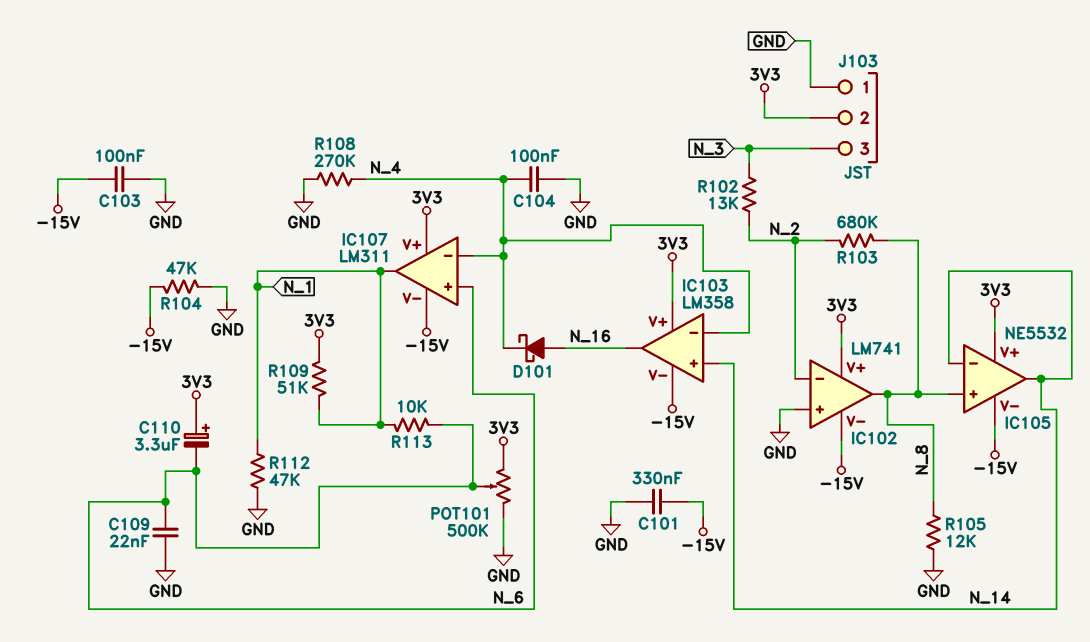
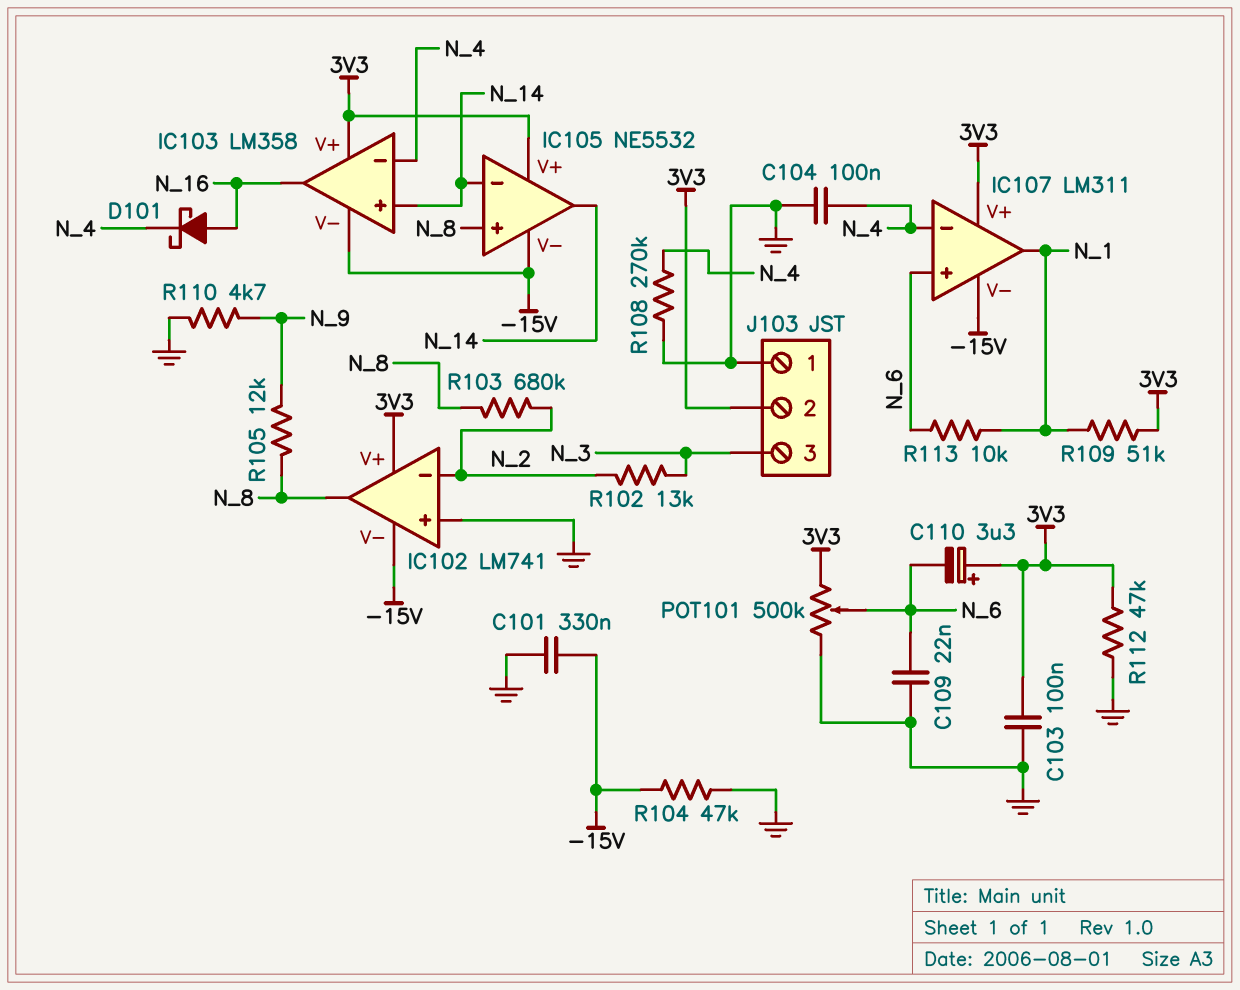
C103: 100nF (-15V, GND) -> 100nF (3V3, GND)
R105: 12k (GND, N_8) -> 12k (N_8, N_9)
R110: none -> 4.7k (GND, N_9)
R112: 47k (GND, N_1) -> 47k (3V3, GND)

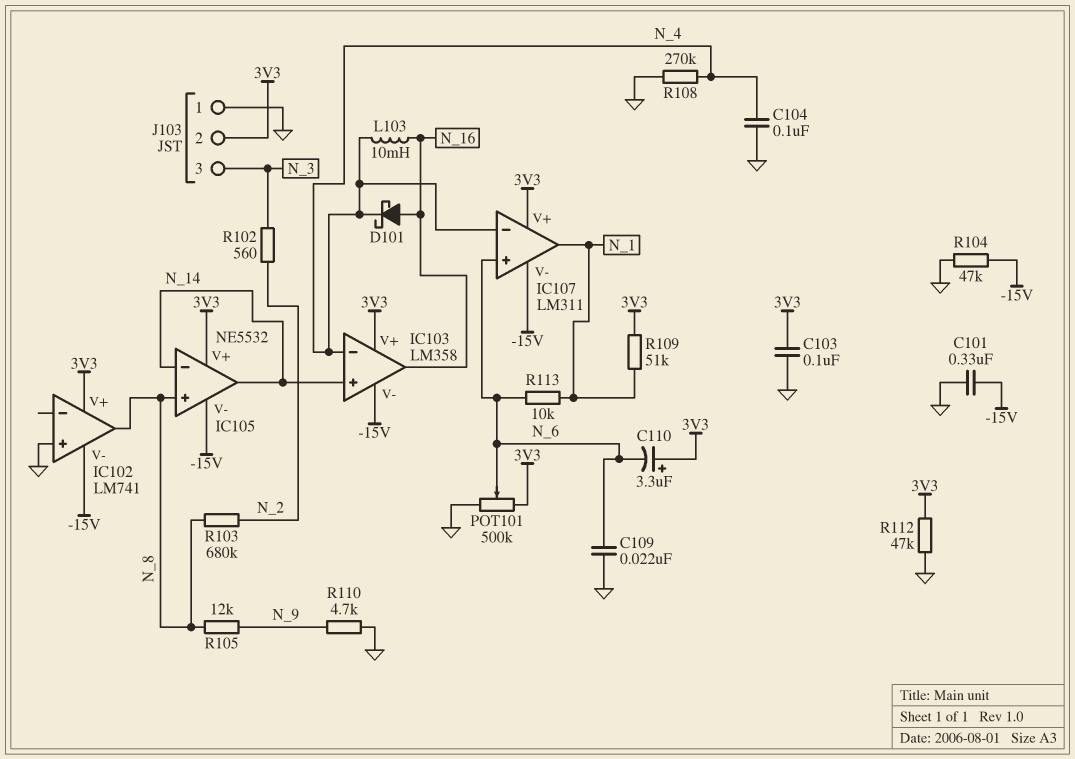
IC102 pin in-: N_2 -> none
L103: none -> 10mH (N_4, N_16)
R102: 13k (N_2, N_3) -> 560 (N_2, N_3)

